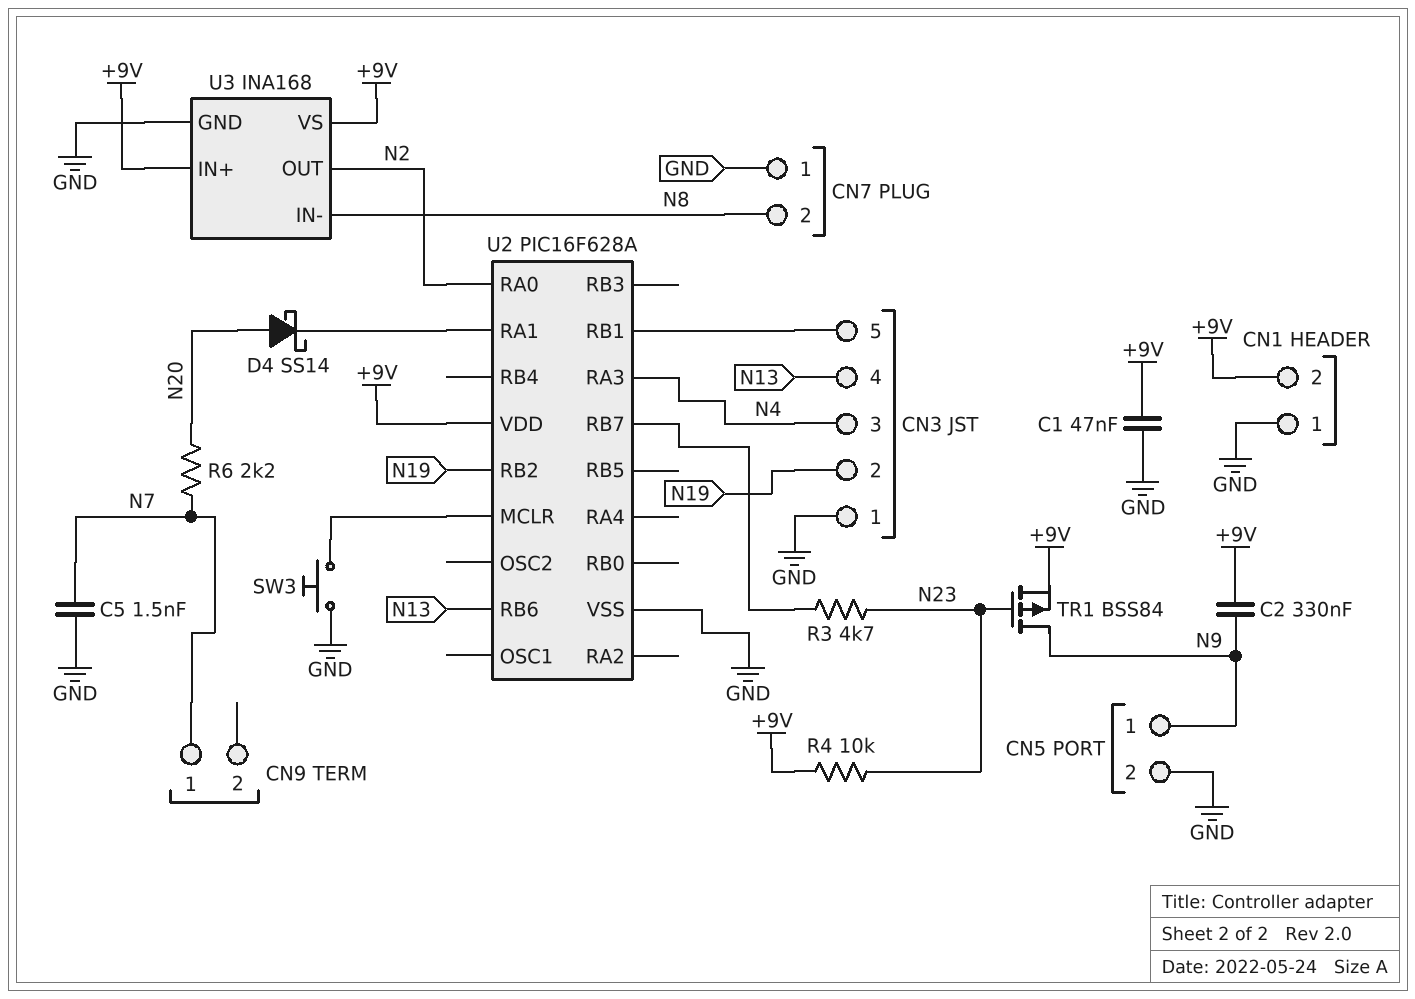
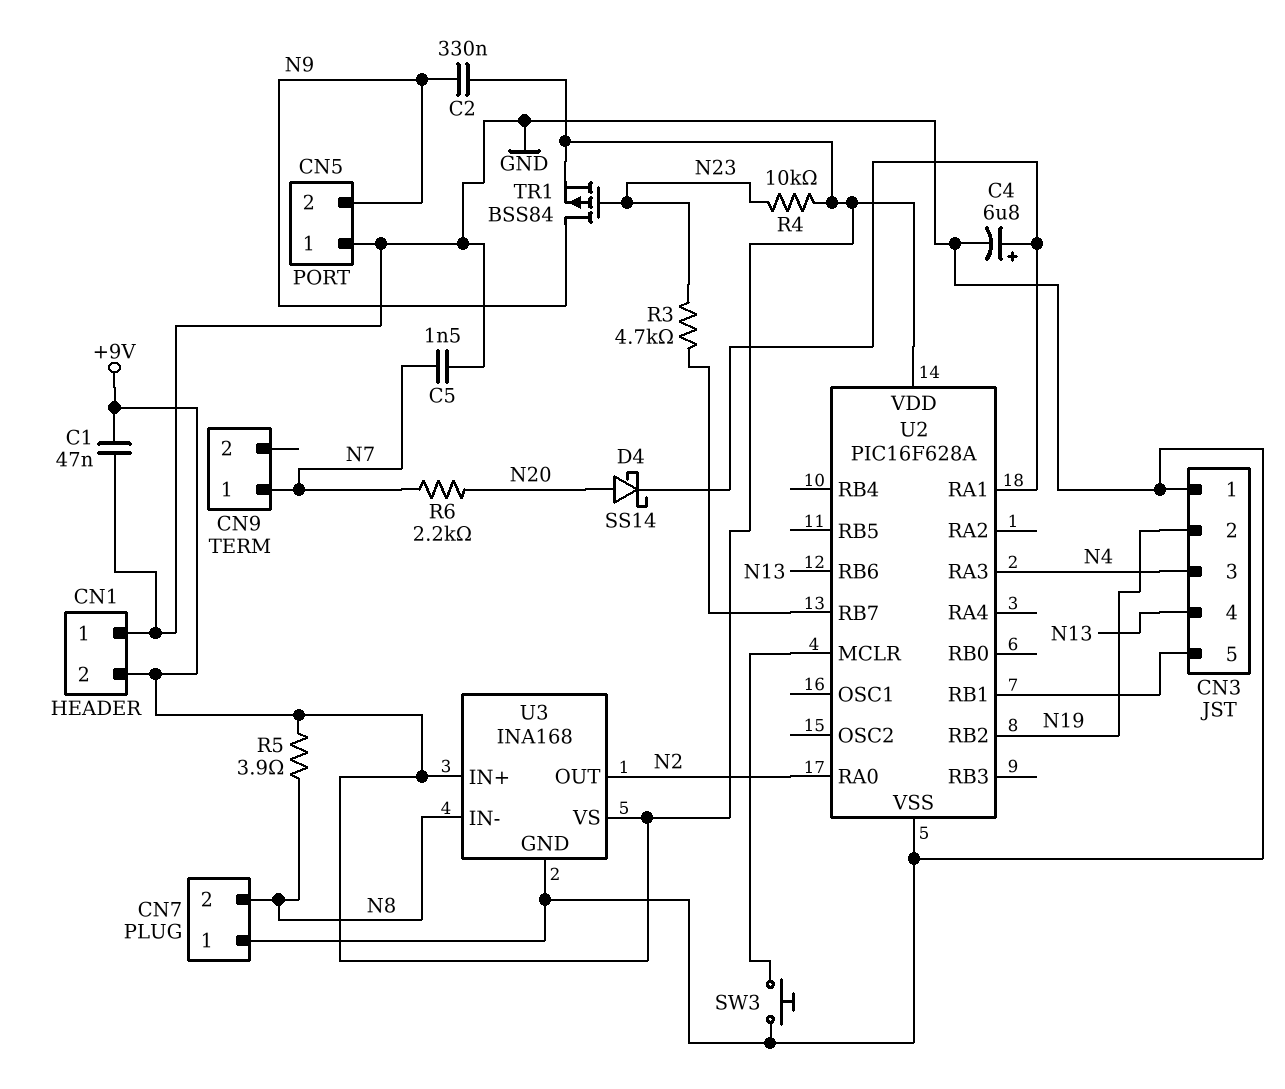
C4: none -> 6.8uF (plus U2/RA1, minus GND)
CN5 pin 1: N9 -> GND
CN5 pin 2: GND -> N9
R5: none -> 3.9 (+9V, N8)

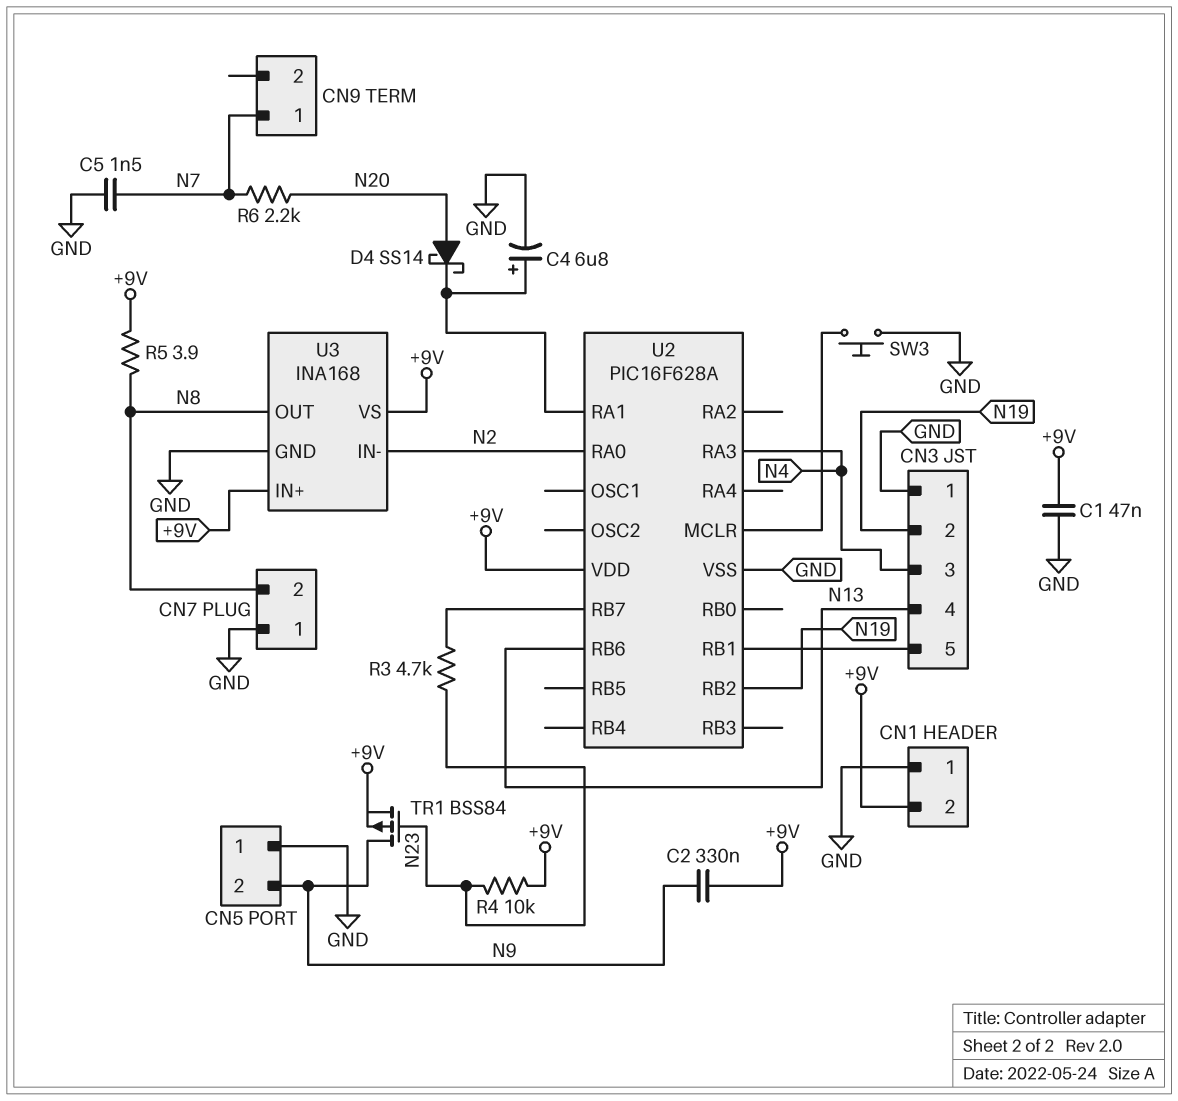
U3 pin IN-: N8 -> N2
U3 pin OUT: N2 -> N8

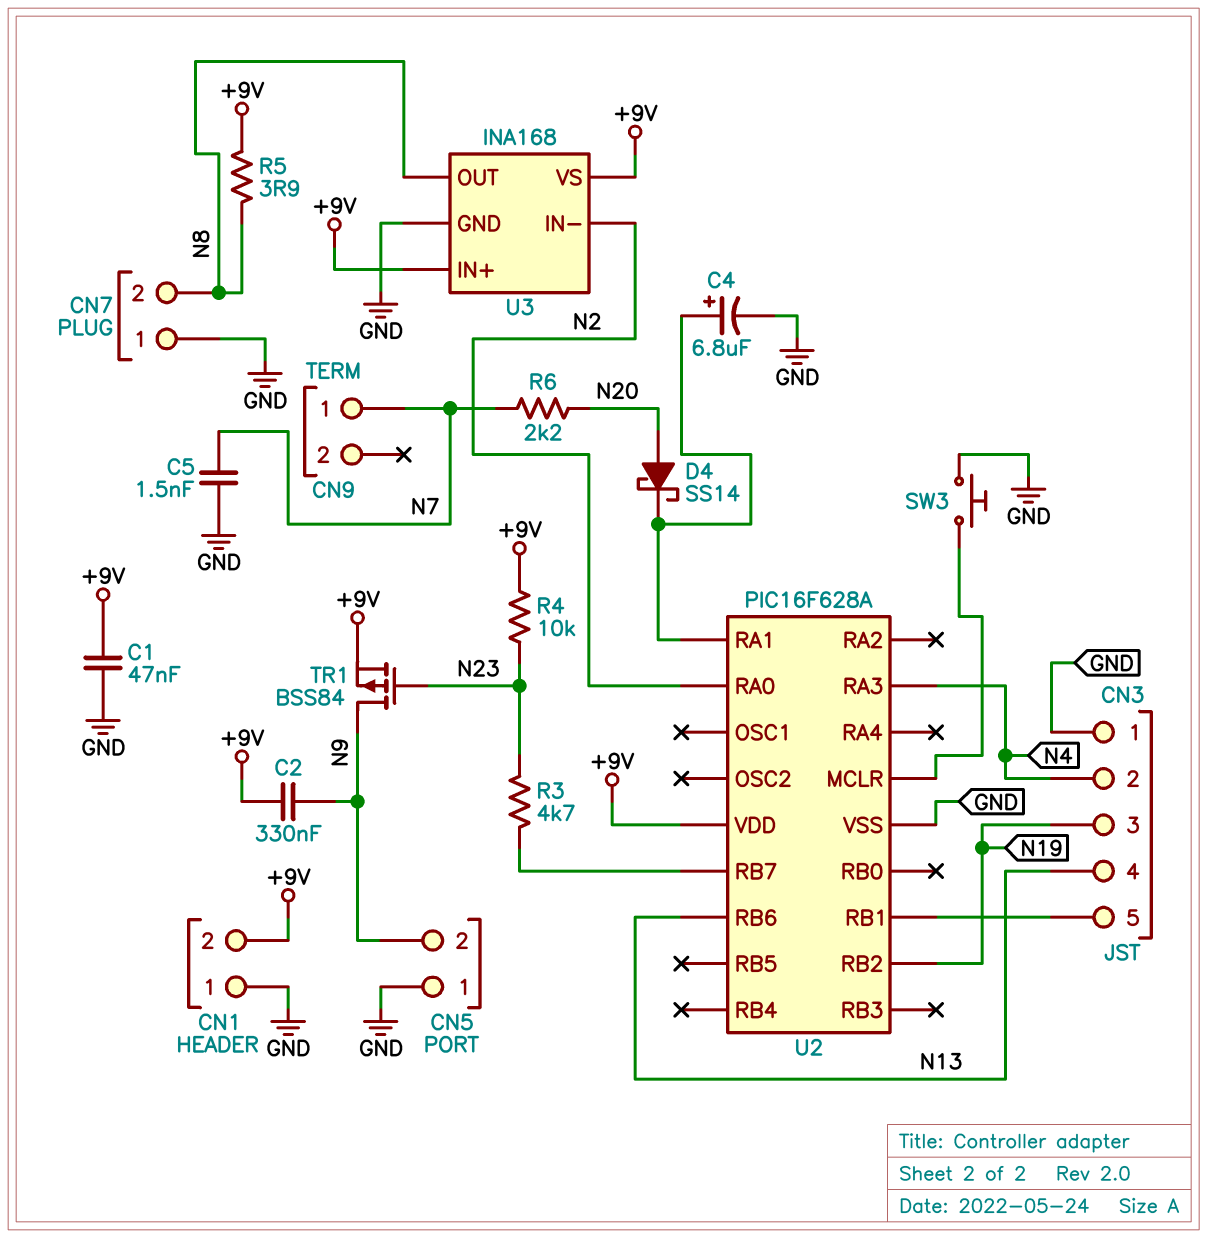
CN3 pin 2: N19 -> N4
CN3 pin 3: N4 -> N19

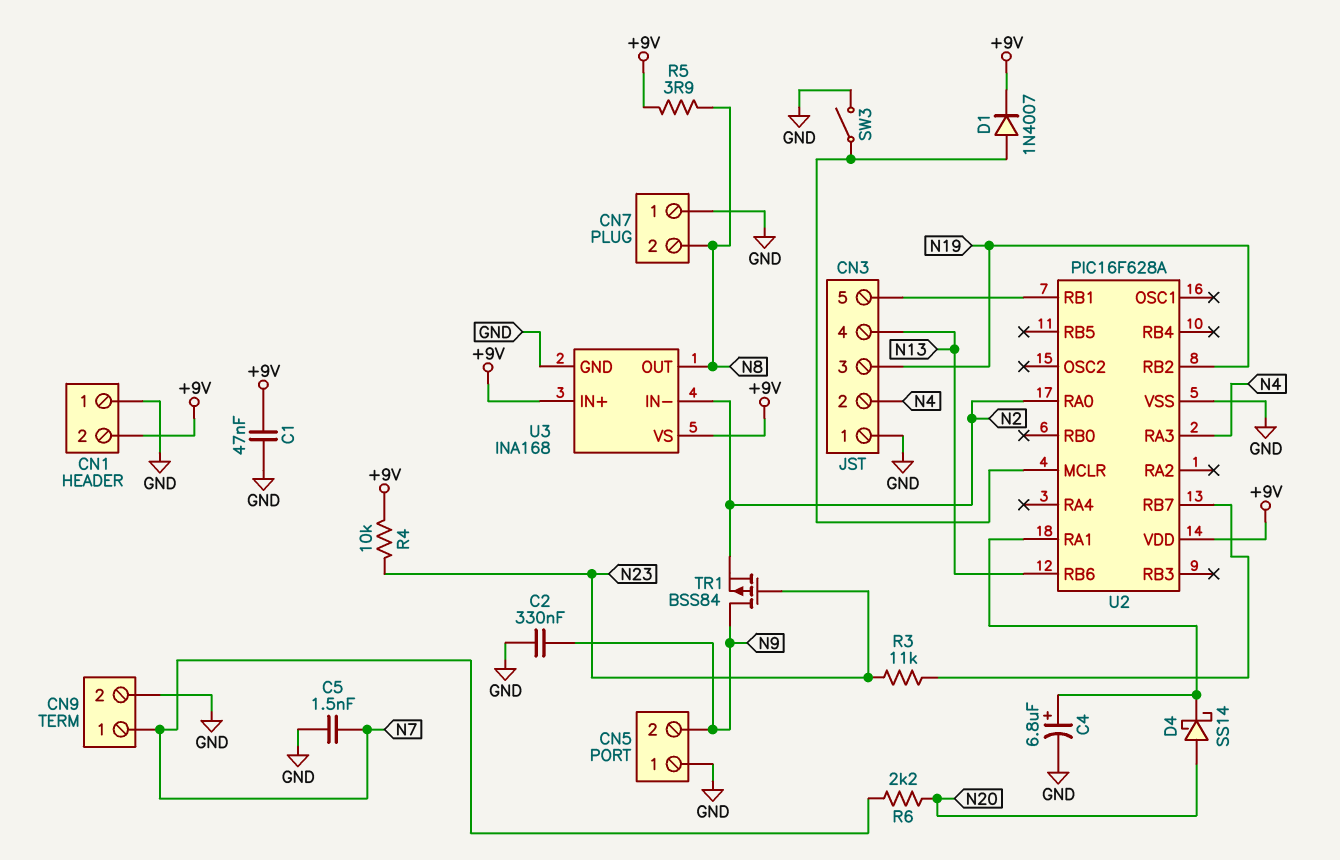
C2: 330nF (+9V, N9) -> 330nF (GND, N9)
CN9 pin 2: none -> GND
D1: none -> diode 1N4007 (A U2/MCLR, K +9V)
R3: 4.7k (N23, U2/RB7) -> 11k (N23, U2/RB7)
SW3: button (GND, U2/MCLR) -> switch (GND, U2/MCLR)
TR1: PMOS BSS84 (G N23, D N9, S +9V) -> PMOS BSS84 (G N23, D N9, S N2)

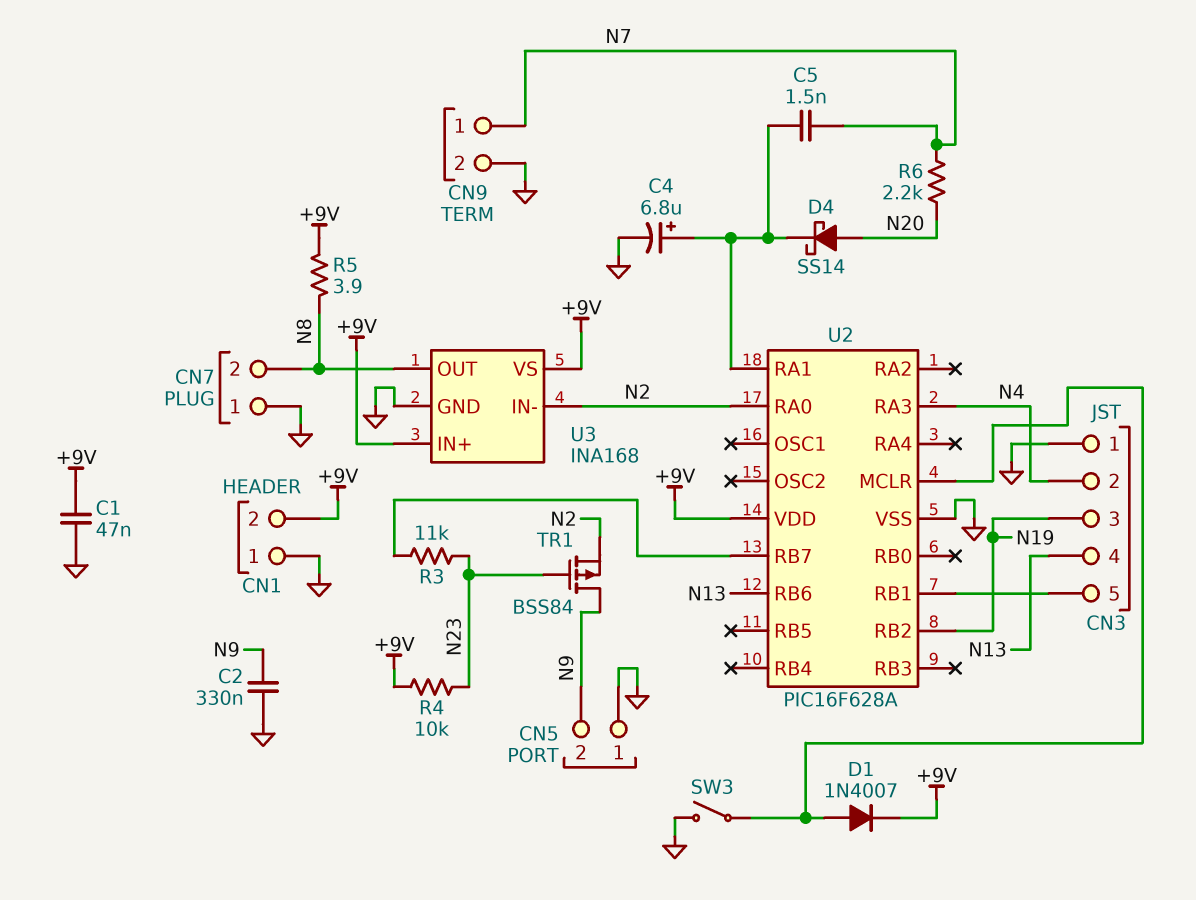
C5: 1.5nF (GND, N7) -> 1.5nF (N7, U2/RA1)

